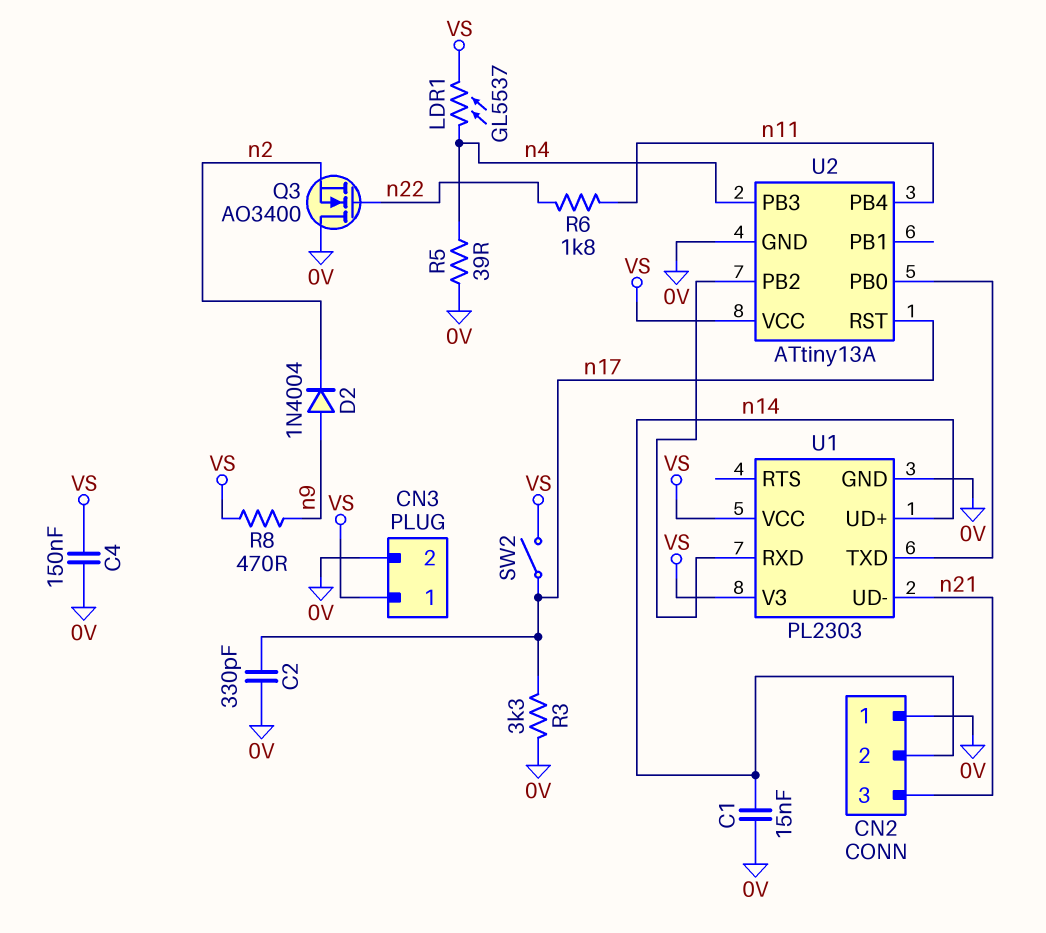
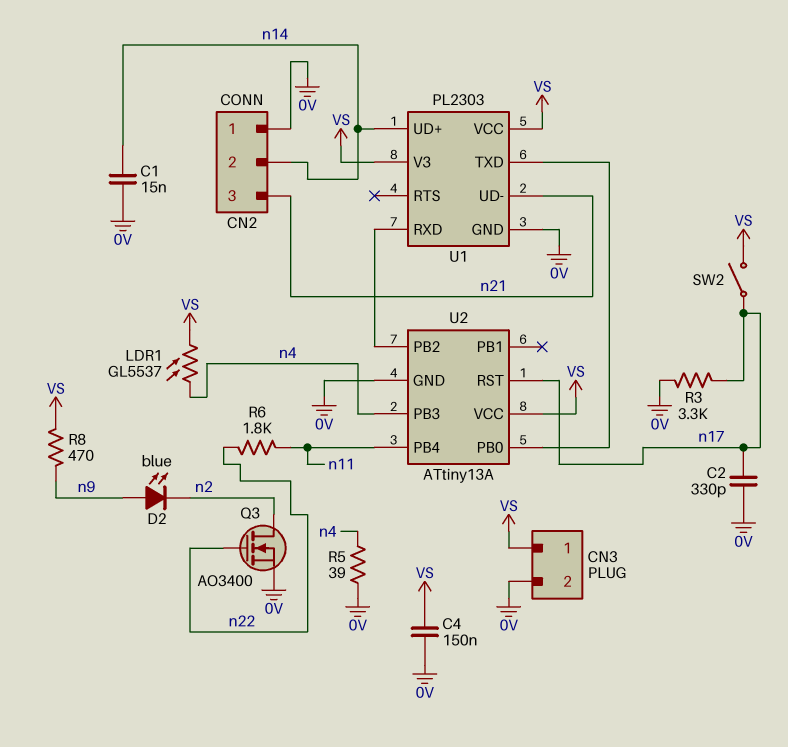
D2: diode 1N4004 (A n9, K n2) -> LED blue (A n9, K n2)
Q3: NMOS AO3400 (G n22, D 0V, S n2) -> NMOS AO3400 (G n22, D n2, S 0V)

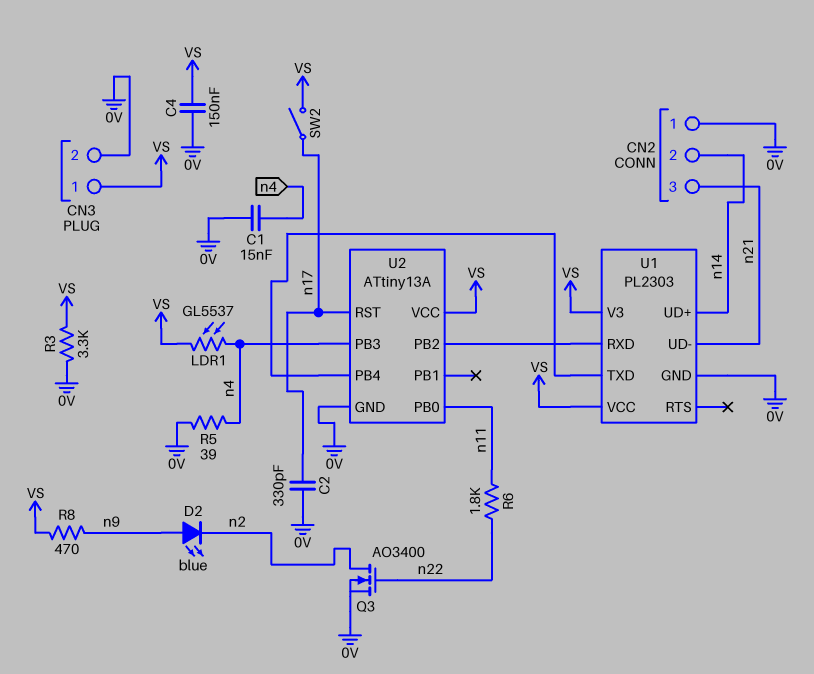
C1: 15nF (0V, n14) -> 15nF (0V, n4)
R3: 3.3k (0V, n17) -> 3.3k (0V, VS)
U2 pin PB0: U1/TXD -> n11
U2 pin PB4: n11 -> U1/TXD

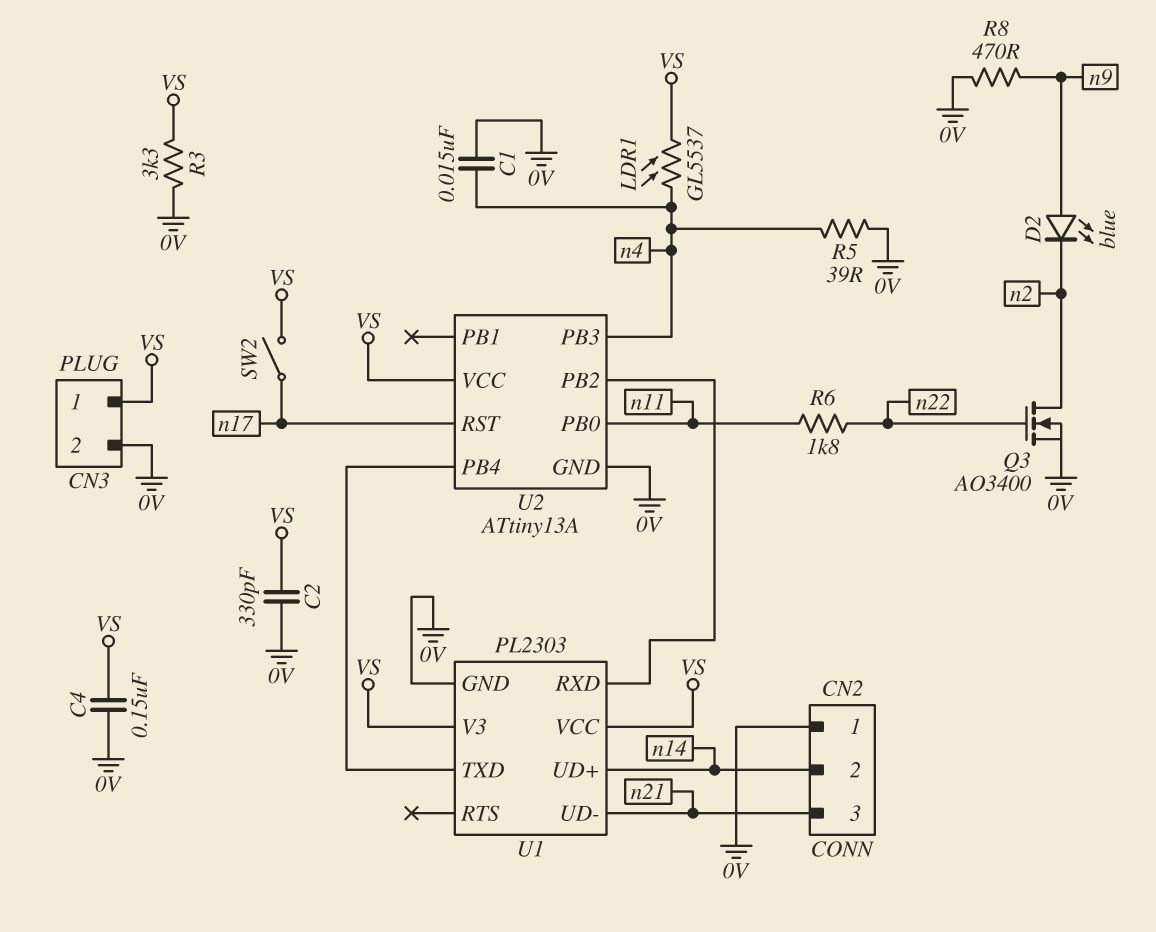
C2: 330pF (0V, n17) -> 330pF (0V, VS)
R8: 470 (VS, n9) -> 470 (0V, n9)

